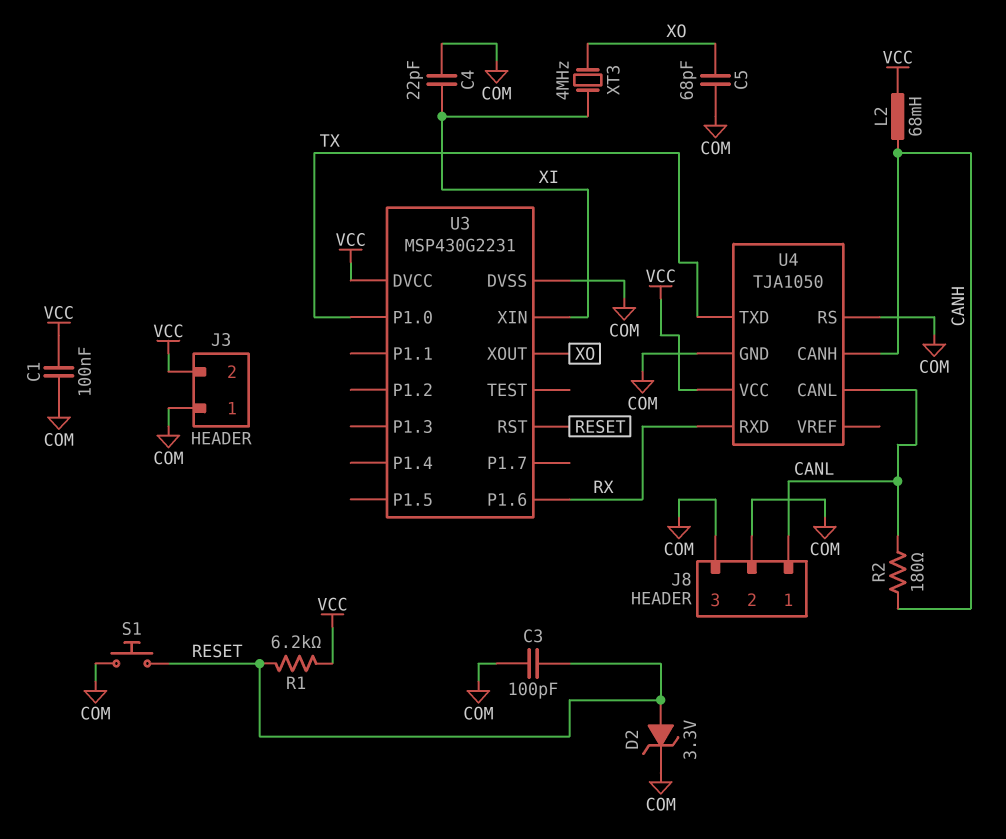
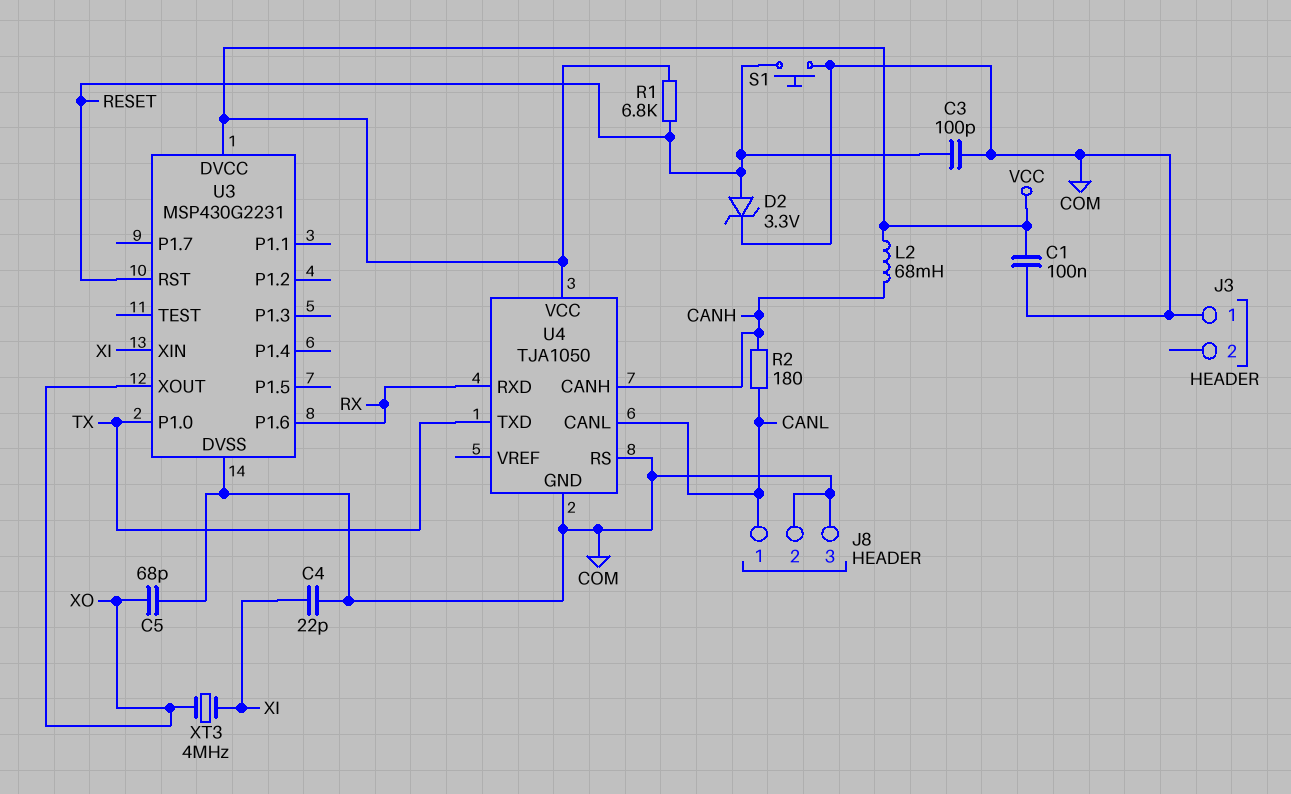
J3 pin 2: VCC -> none
R1: 6.2k (RESET, VCC) -> 6.8k (RESET, VCC)

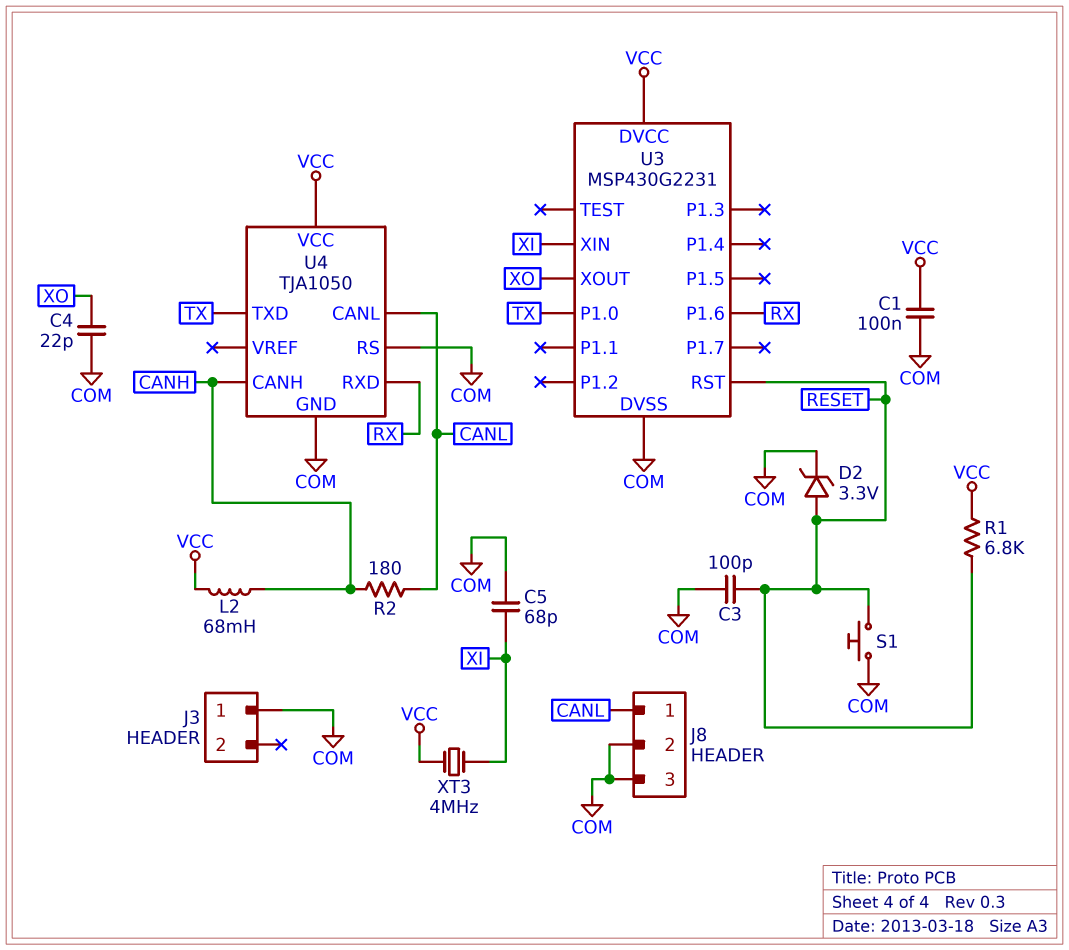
C4: 22pF (COM, XI) -> 22pF (COM, XO)
C5: 68pF (COM, XO) -> 68pF (COM, XI)
XT3: 4MHz (XI, XO) -> 4MHz (VCC, XI)

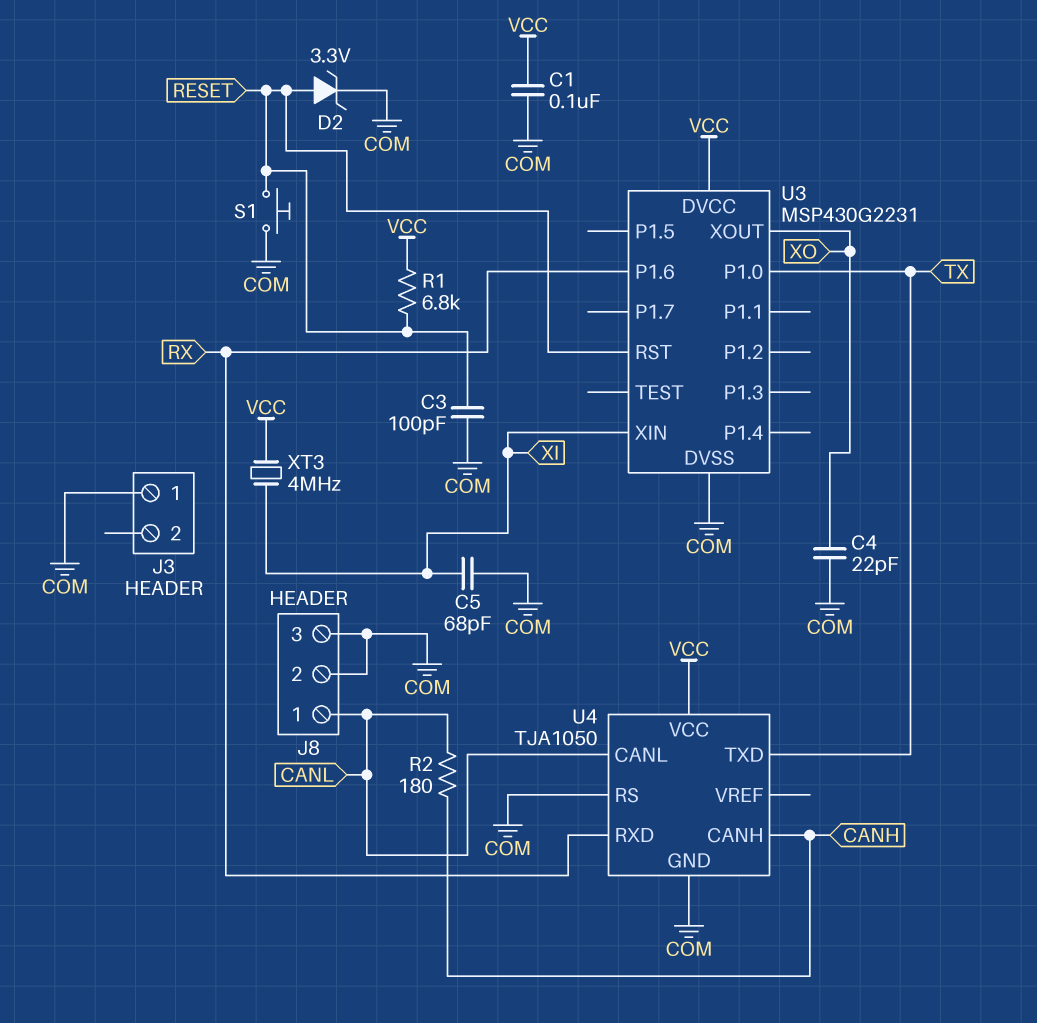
L2: 68mH (CANH, VCC) -> none

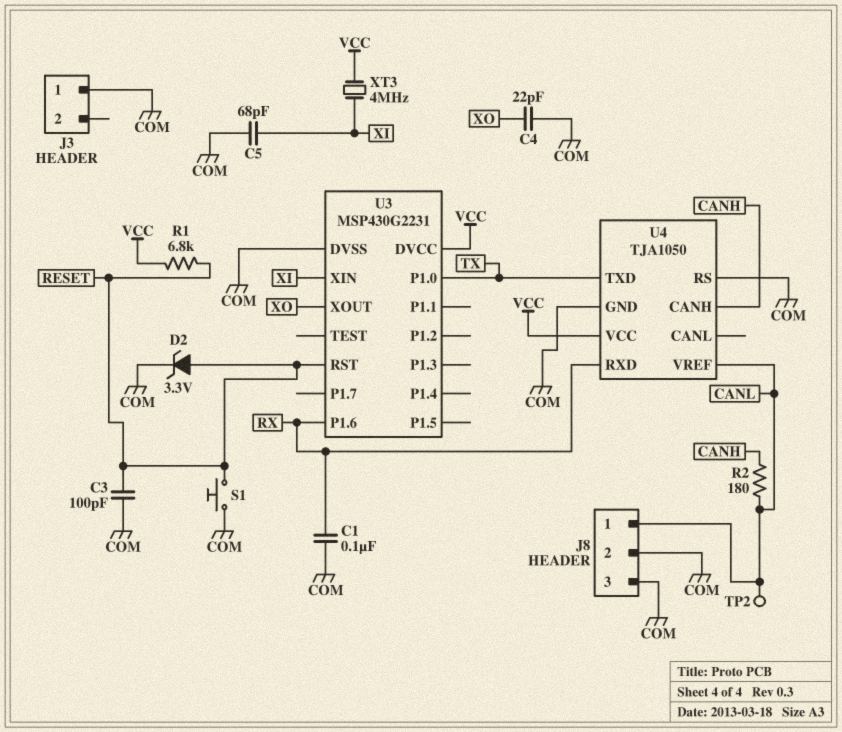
C1: 100nF (COM, VCC) -> 100nF (COM, RX)
TP2: none -> test point (CANL)
U4 pin CANL: CANL -> none
U4 pin VREF: none -> CANL

